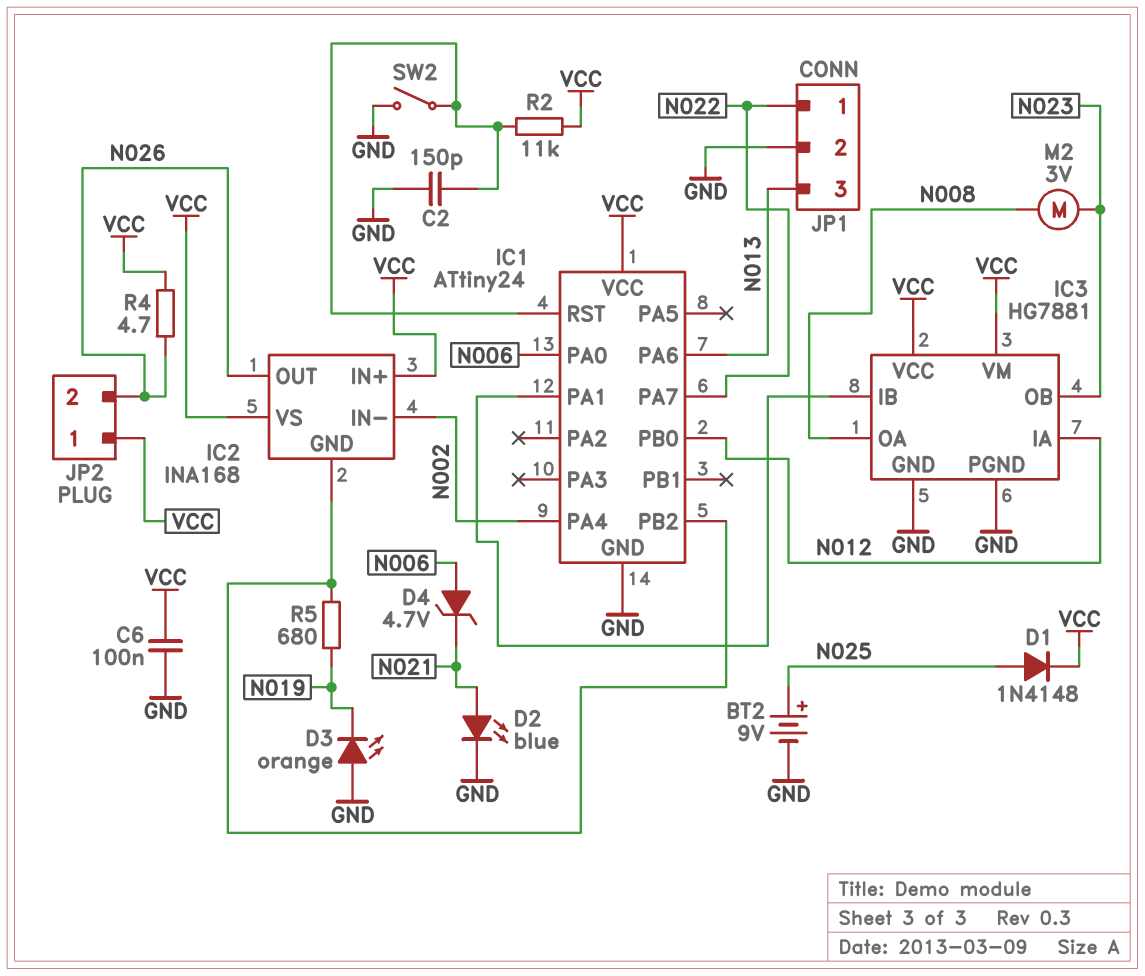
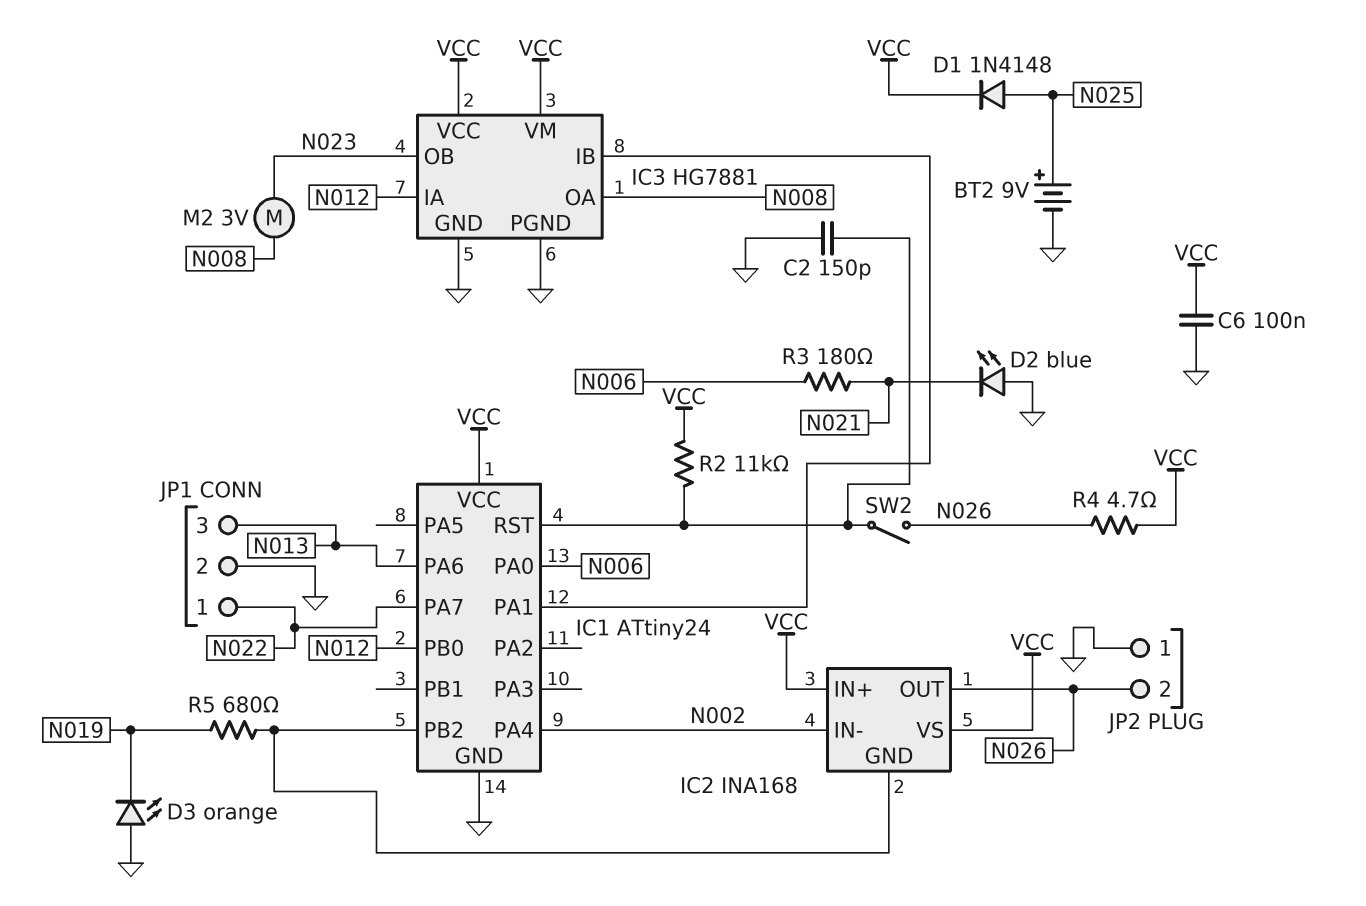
D2: LED blue (A N021, K GND) -> LED blue (A GND, K N021)
D4: zener 4.7V (A N006, K N021) -> none
JP2 pin 1: VCC -> GND
R3: none -> 180 (N006, N021)
SW2: switch (GND, IC1/RST) -> switch (IC1/RST, N026)

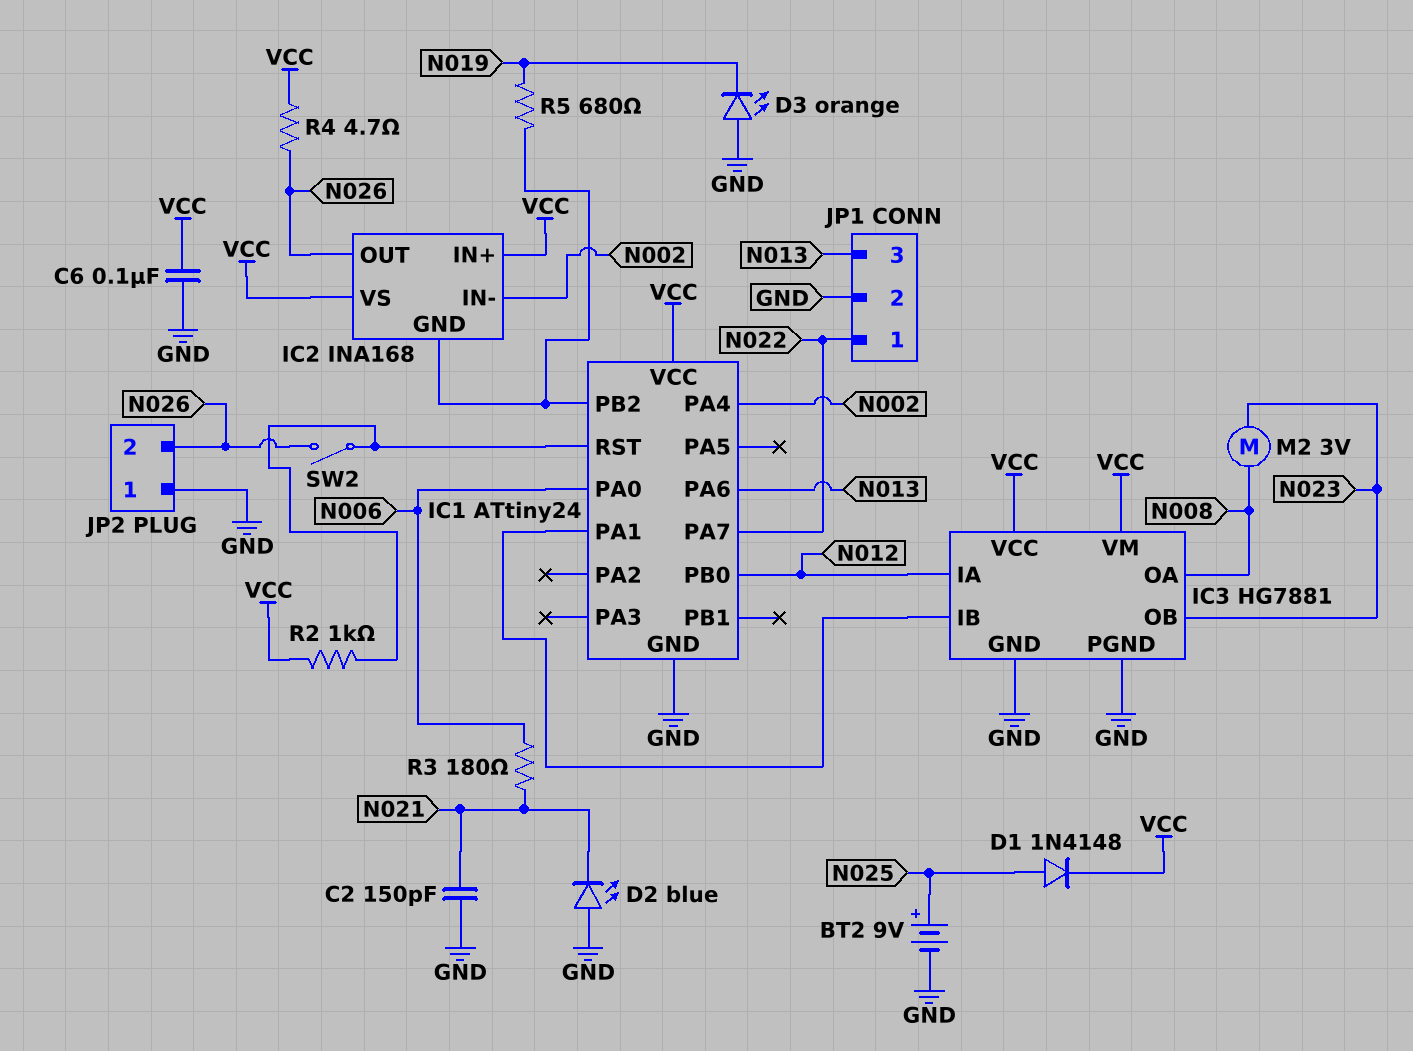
C2: 150pF (GND, IC1/RST) -> 150pF (GND, N021)
R2: 11k (IC1/RST, VCC) -> 1k (IC1/RST, VCC)

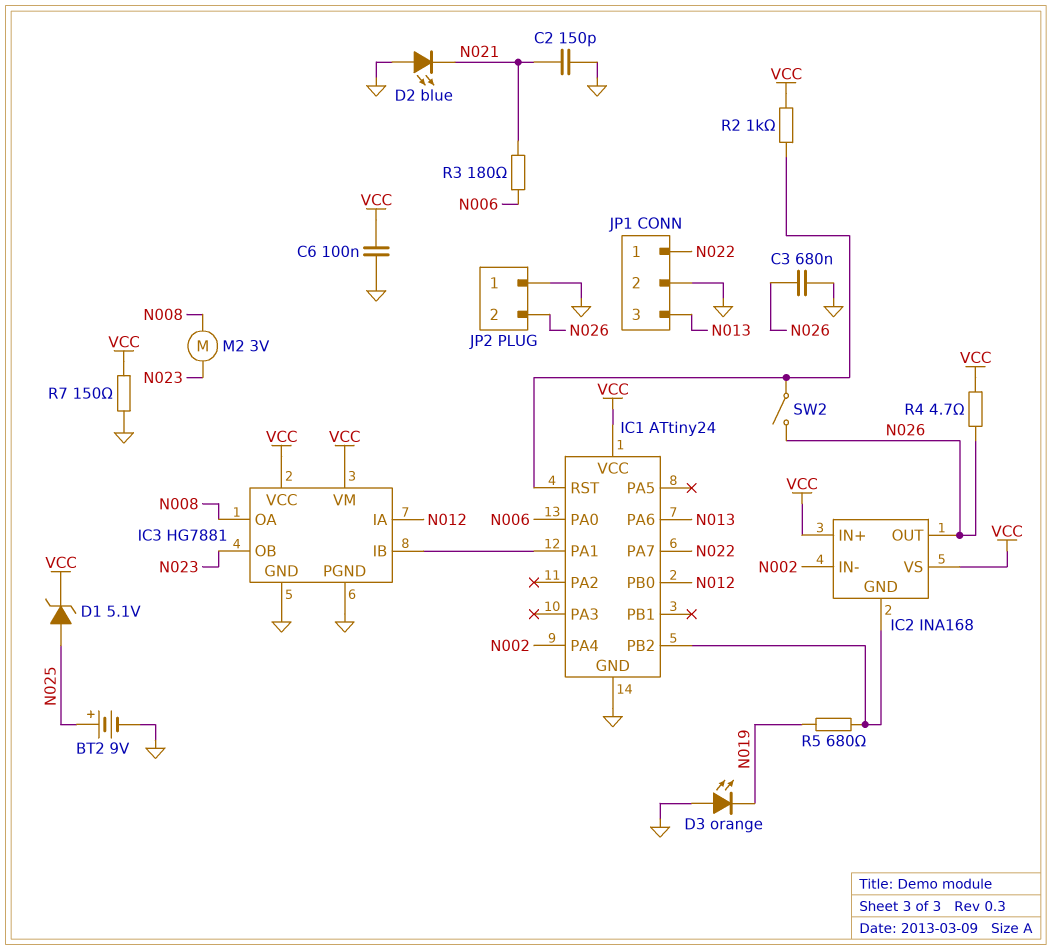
C3: none -> 680nF (GND, N026)
D1: diode 1N4148 (A N025, K VCC) -> zener 5.1V (A N025, K VCC)
R7: none -> 150 (GND, VCC)

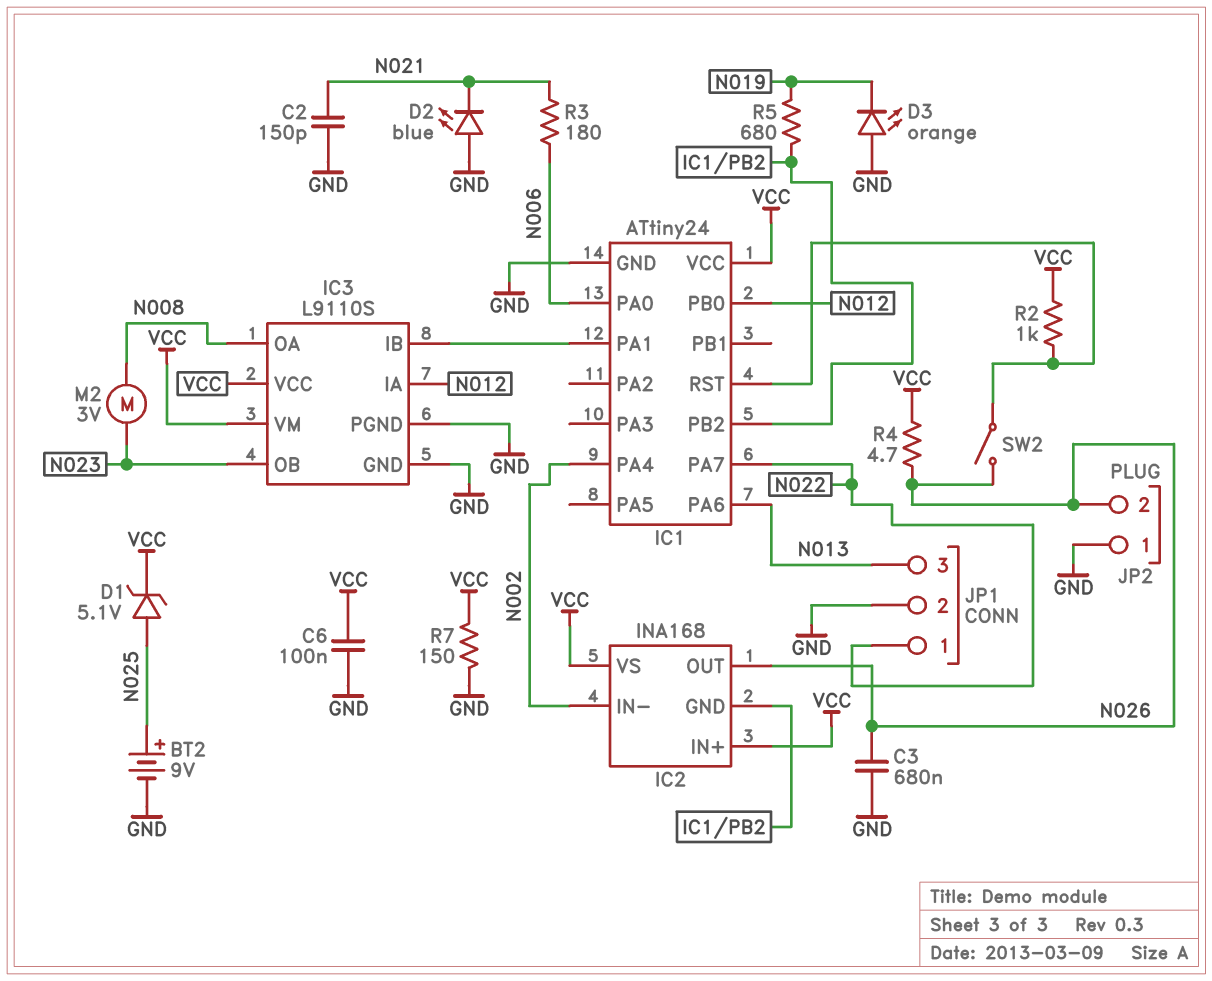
IC3: HG7881 -> L9110S

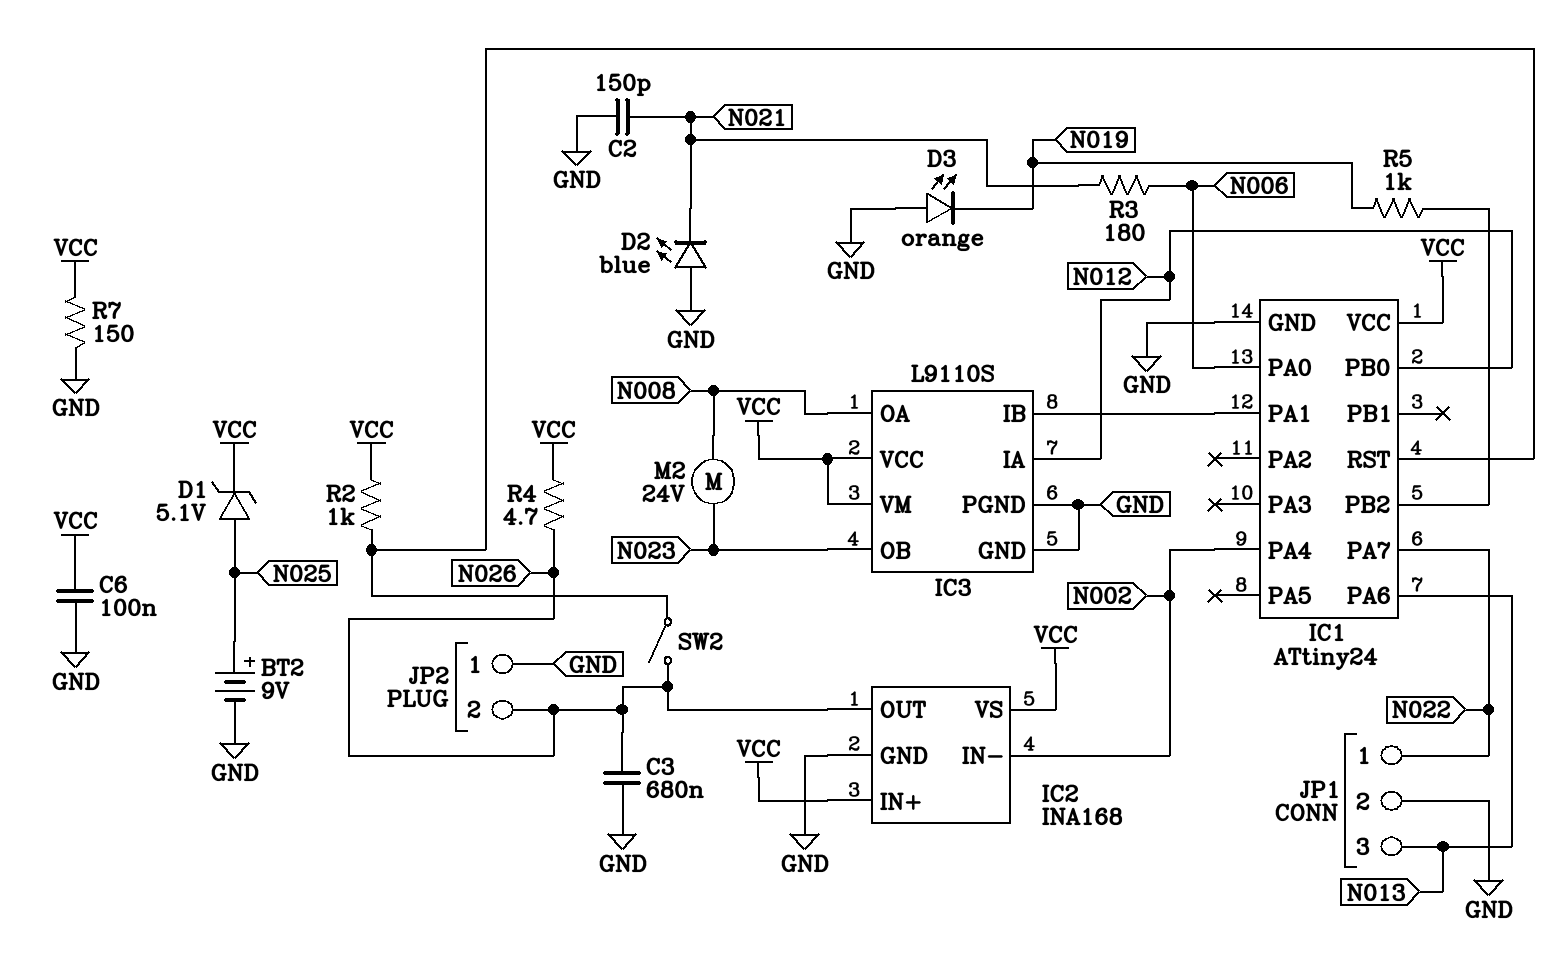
IC2 pin GND: IC1/PB2 -> GND
M2: motor 3V (N008, N023) -> motor 24V (N008, N023)
R5: 680 (IC1/PB2, N019) -> 1k (IC1/PB2, N019)

